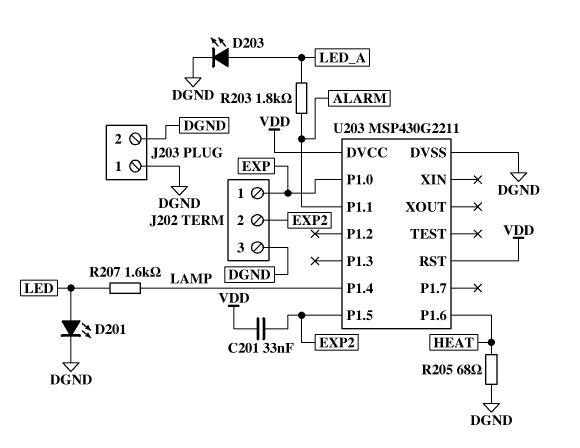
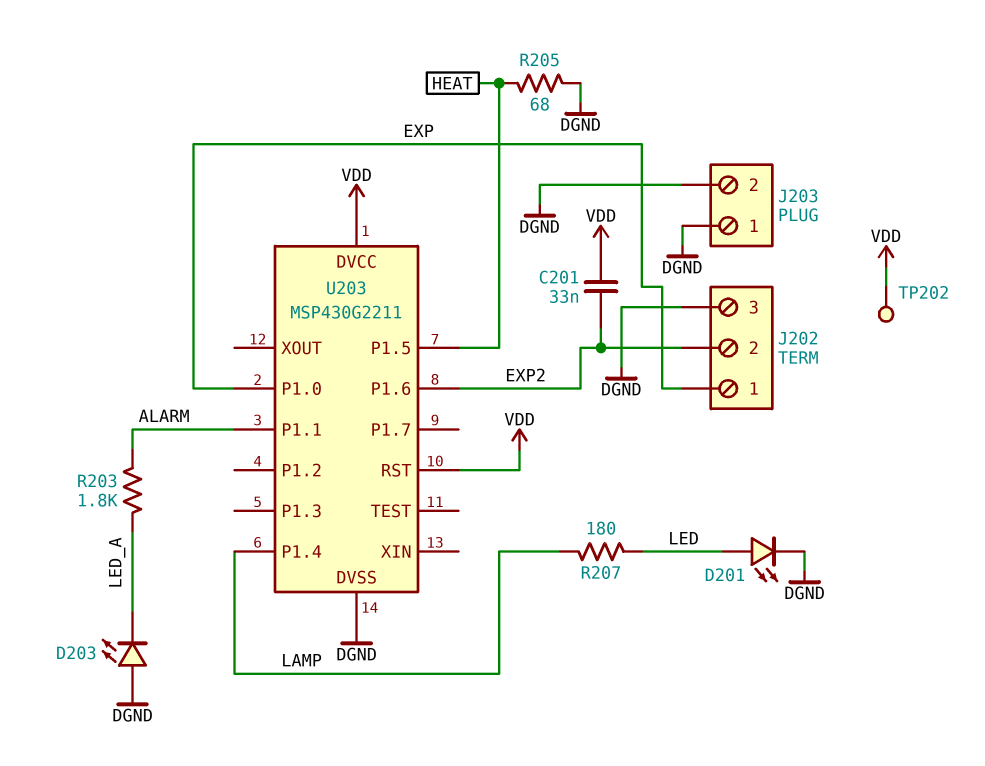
D203: LED (A LED_A, K DGND) -> LED (A DGND, K LED_A)
R207: 1.6k (LAMP, LED) -> 180 (LAMP, LED)
TP202: none -> test point (VDD)
U203 pin P1.5: EXP2 -> HEAT
U203 pin P1.6: HEAT -> EXP2

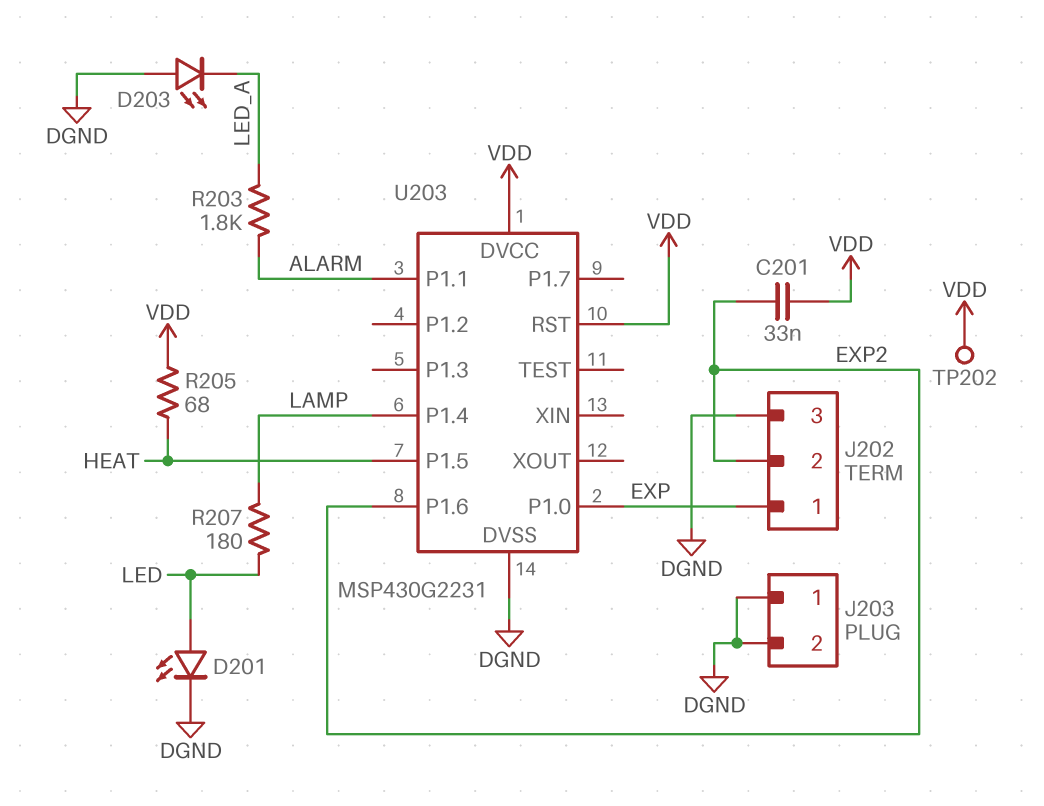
R205: 68 (DGND, HEAT) -> 68 (HEAT, VDD)
U203: MSP430G2211 -> MSP430G2231

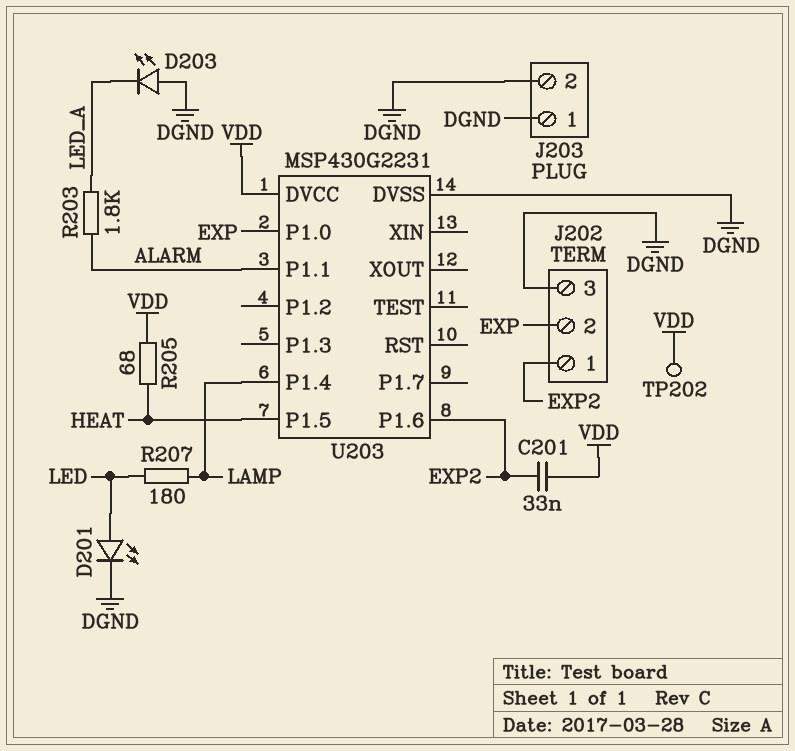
J202 pin 1: EXP -> EXP2
J202 pin 2: EXP2 -> EXP
U203 pin RST: VDD -> none

